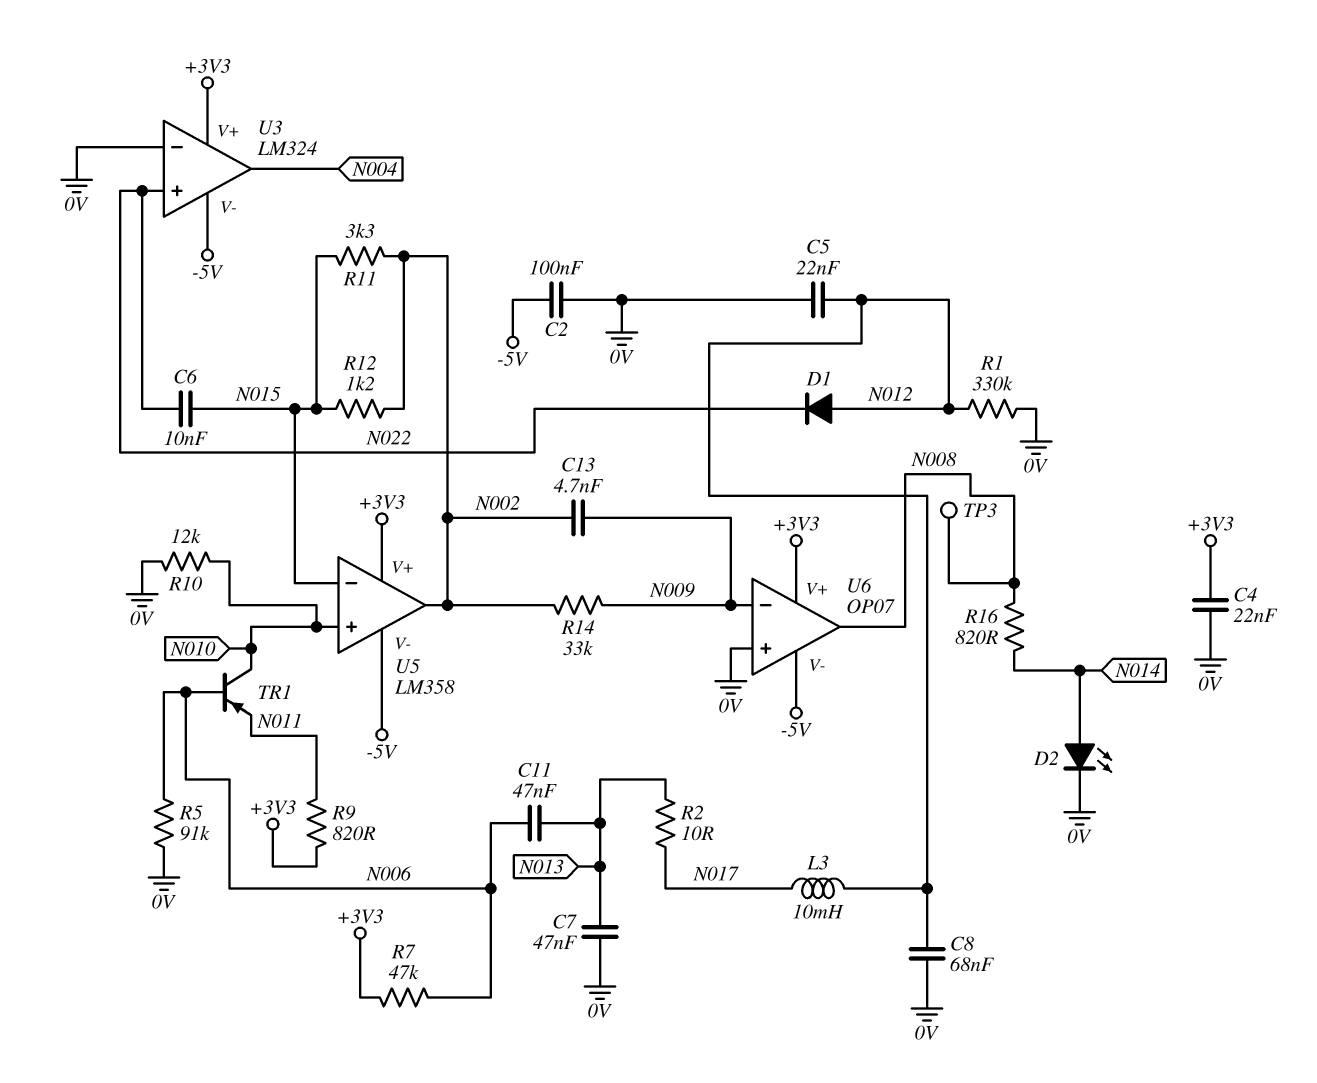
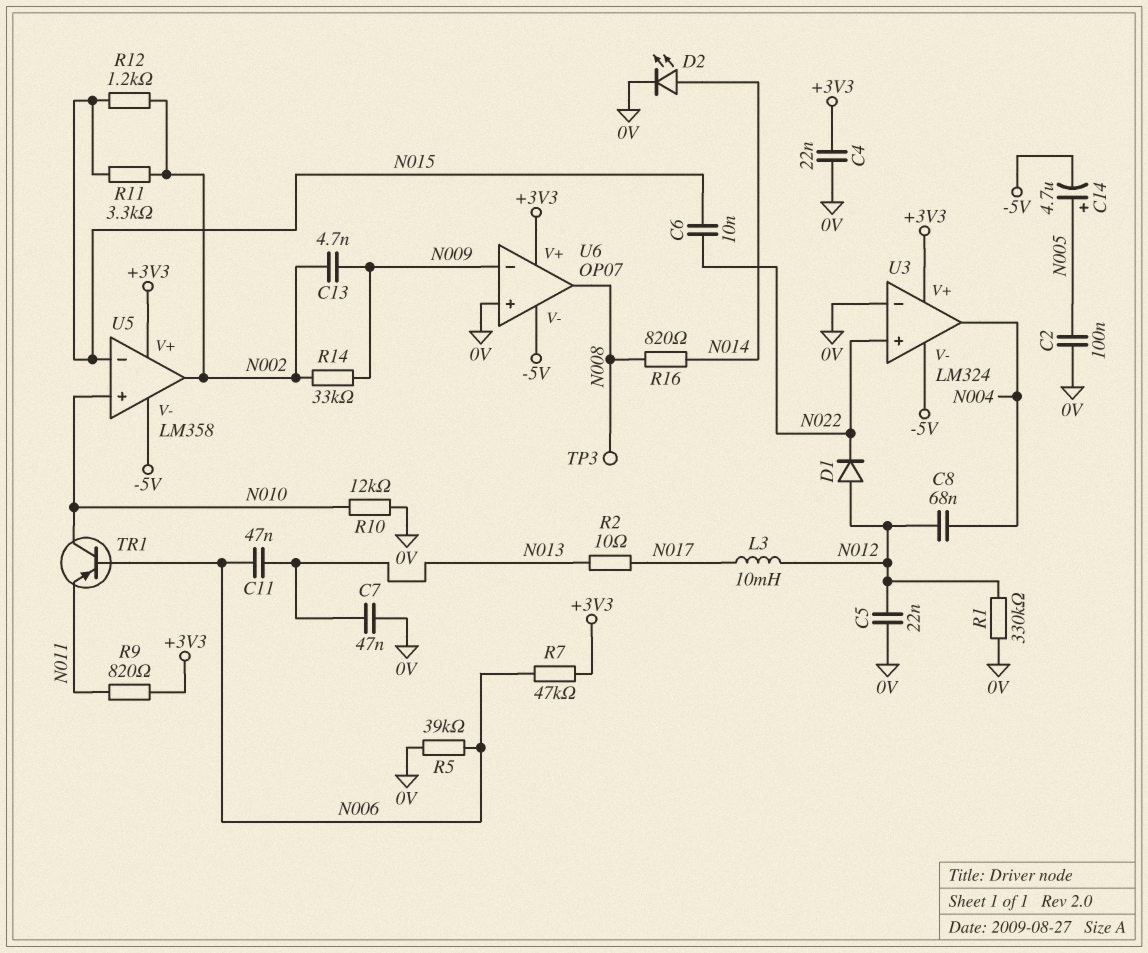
C2: 100nF (-5V, 0V) -> 100nF (0V, N005)
C8: 68nF (0V, N012) -> 68nF (N004, N012)
C14: none -> 4.7uF (plus N005, minus -5V)
R5: 91k (0V, N006) -> 39k (0V, N006)

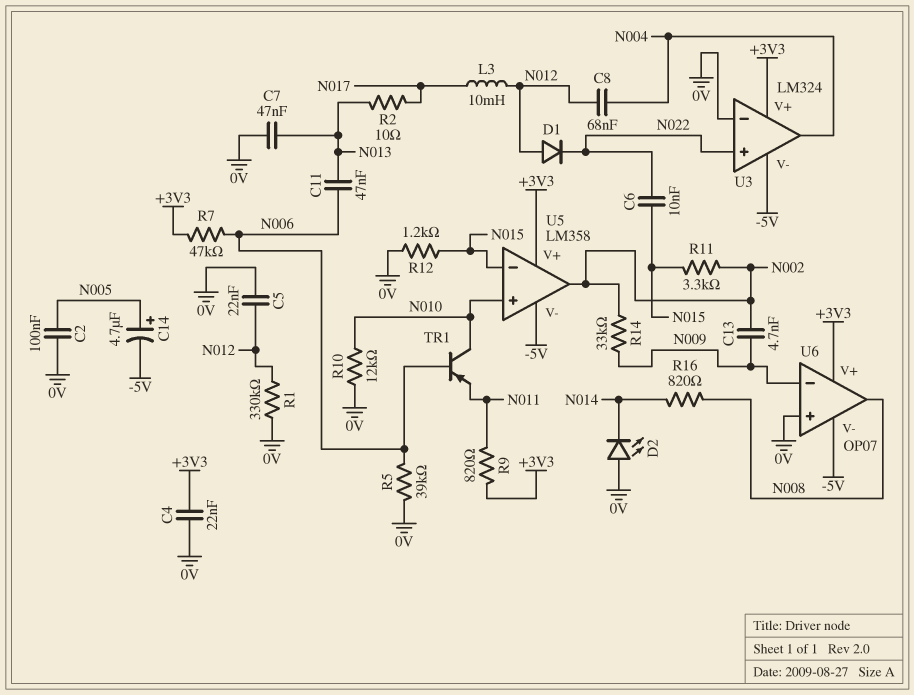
D2: LED (A N014, K 0V) -> LED (A 0V, K N014)
R12: 1.2k (N002, N015) -> 1.2k (0V, N015)
TP3: test point (N008) -> none

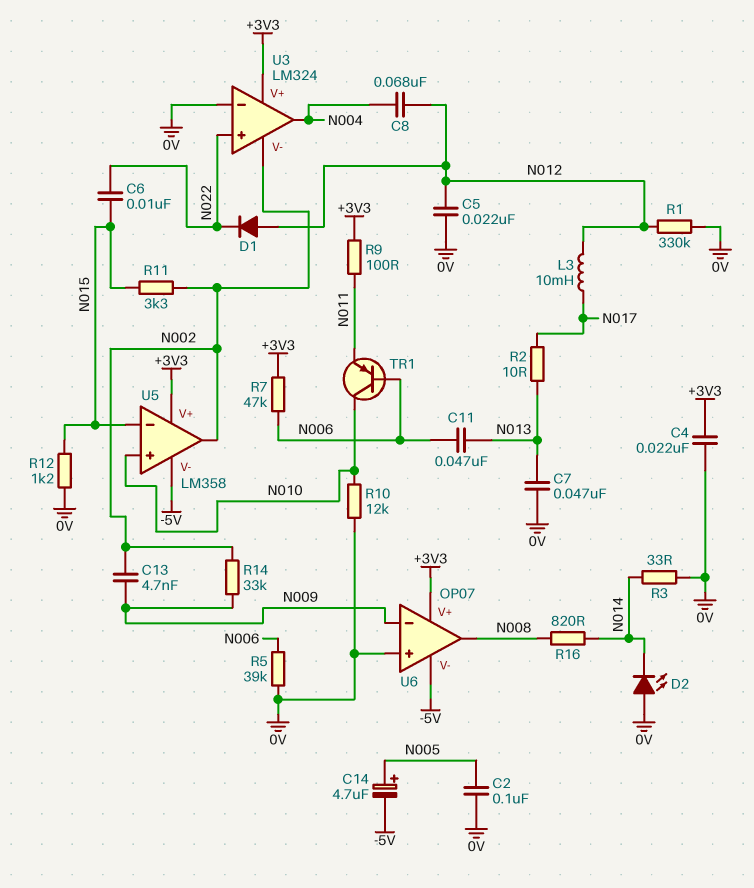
R3: none -> 33 (0V, N014)
R9: 820 (+3V3, N011) -> 100 (+3V3, N011)
U3 pin V-: -5V -> N002

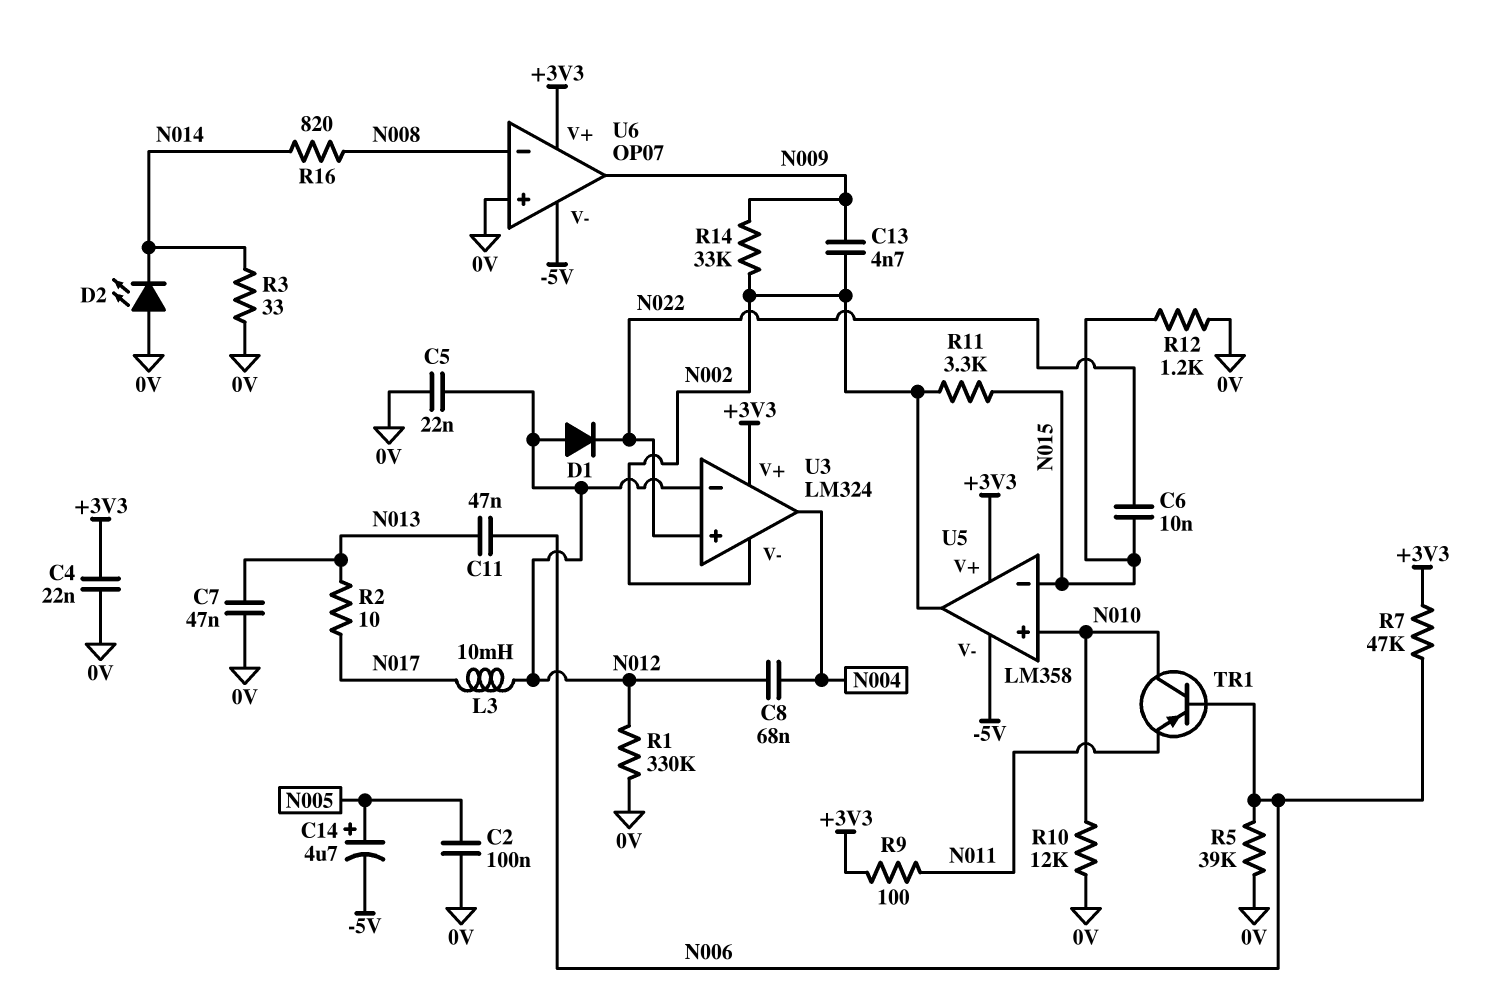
U3 pin in-: 0V -> N012
U6 pin in-: N009 -> N008
U6 pin out: N008 -> N009

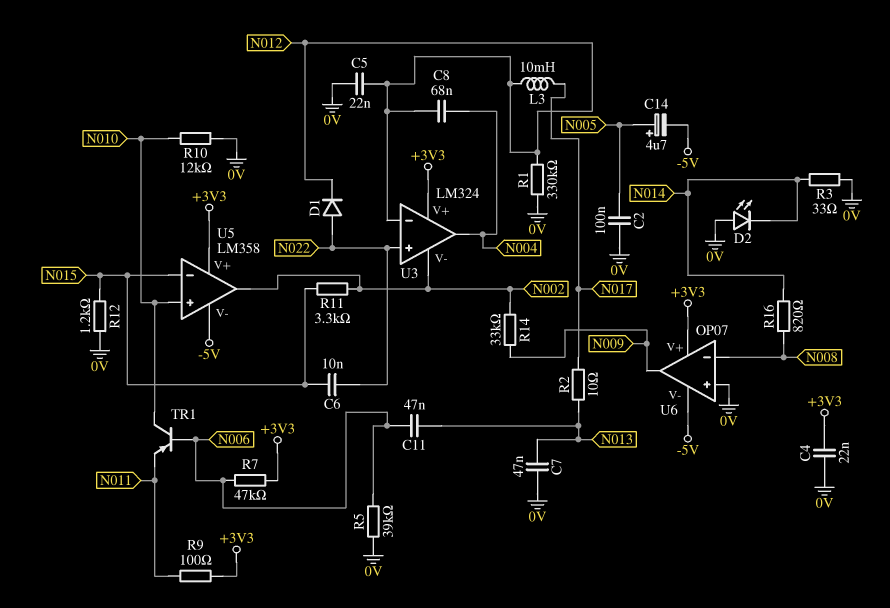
C13: 4.7nF (N002, N009) -> none
D1: diode (A N012, K N022) -> diode (A N022, K N012)

